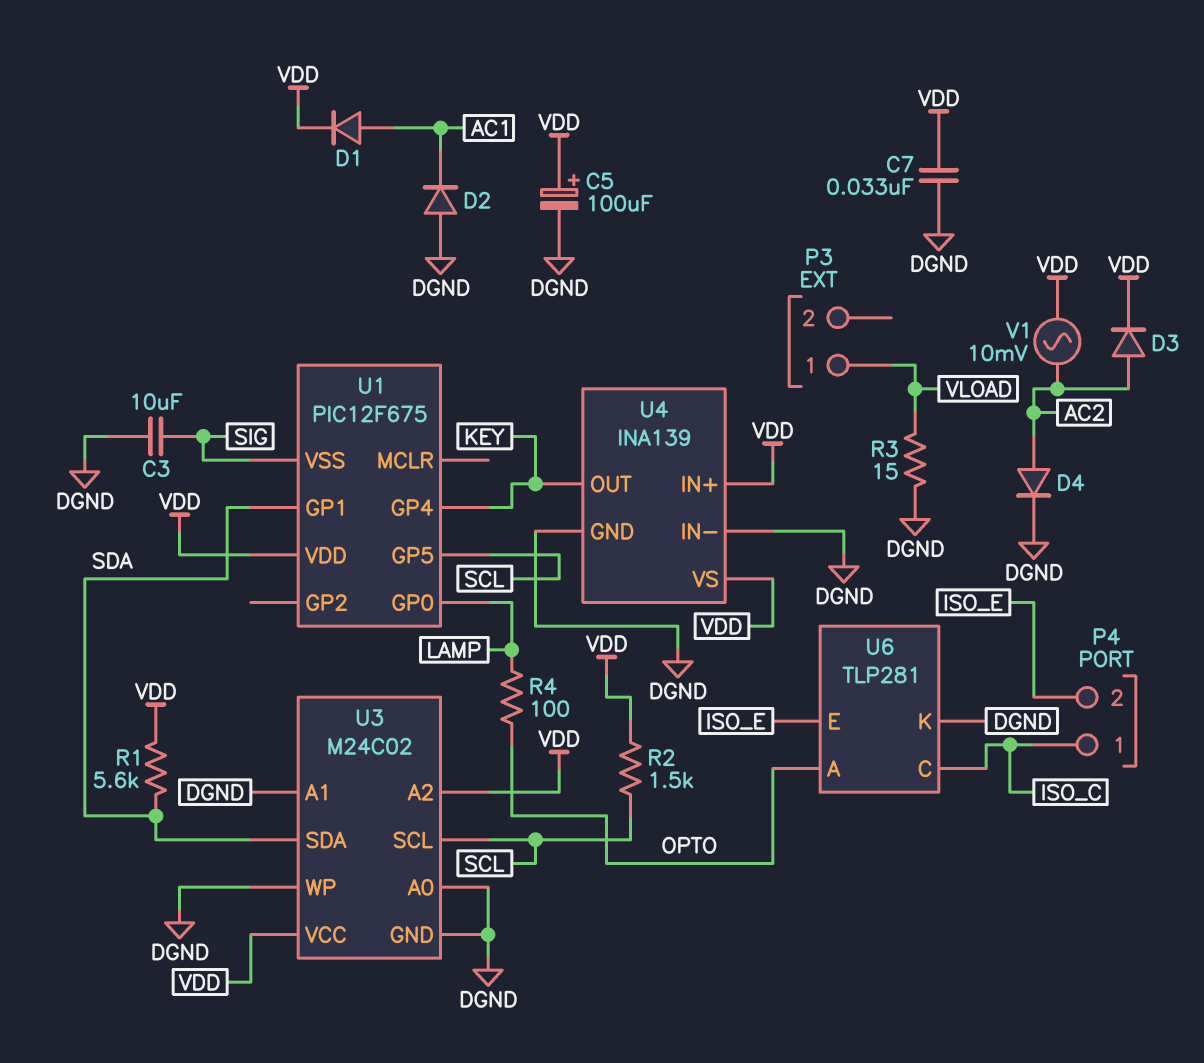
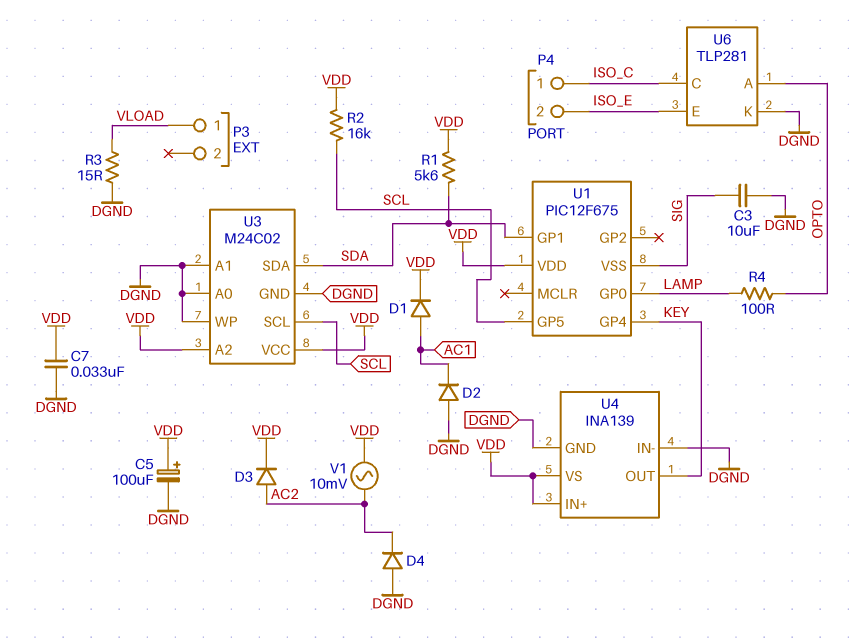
D4: diode (A AC2, K DGND) -> diode (A DGND, K AC2)
R2: 1.5k (SCL, VDD) -> 16k (SCL, VDD)

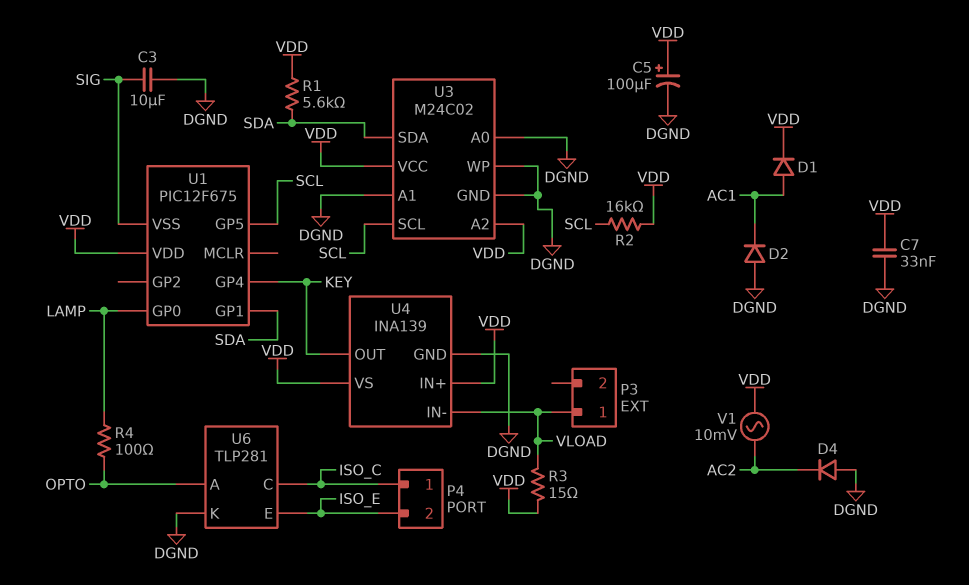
D3: diode (A AC2, K VDD) -> none
R3: 15 (DGND, VLOAD) -> 15 (VDD, VLOAD)
U4 pin IN-: DGND -> VLOAD

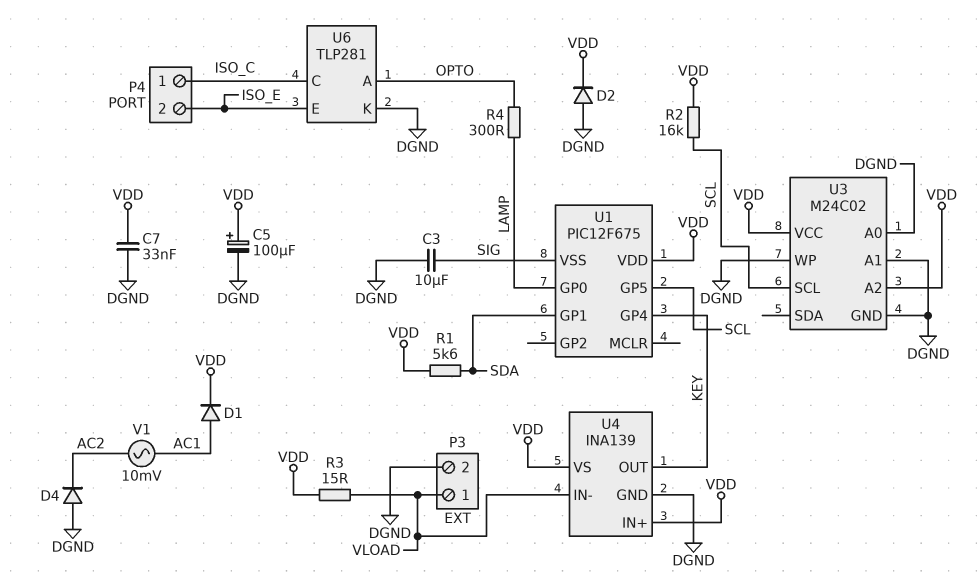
D2: diode (A DGND, K AC1) -> diode (A DGND, K VDD)
P3 pin 2: none -> DGND
R4: 100 (LAMP, OPTO) -> 300 (LAMP, OPTO)
U3 pin SDA: SDA -> none
V1: AC 10mV (AC2, VDD) -> AC 10mV (AC1, AC2)

